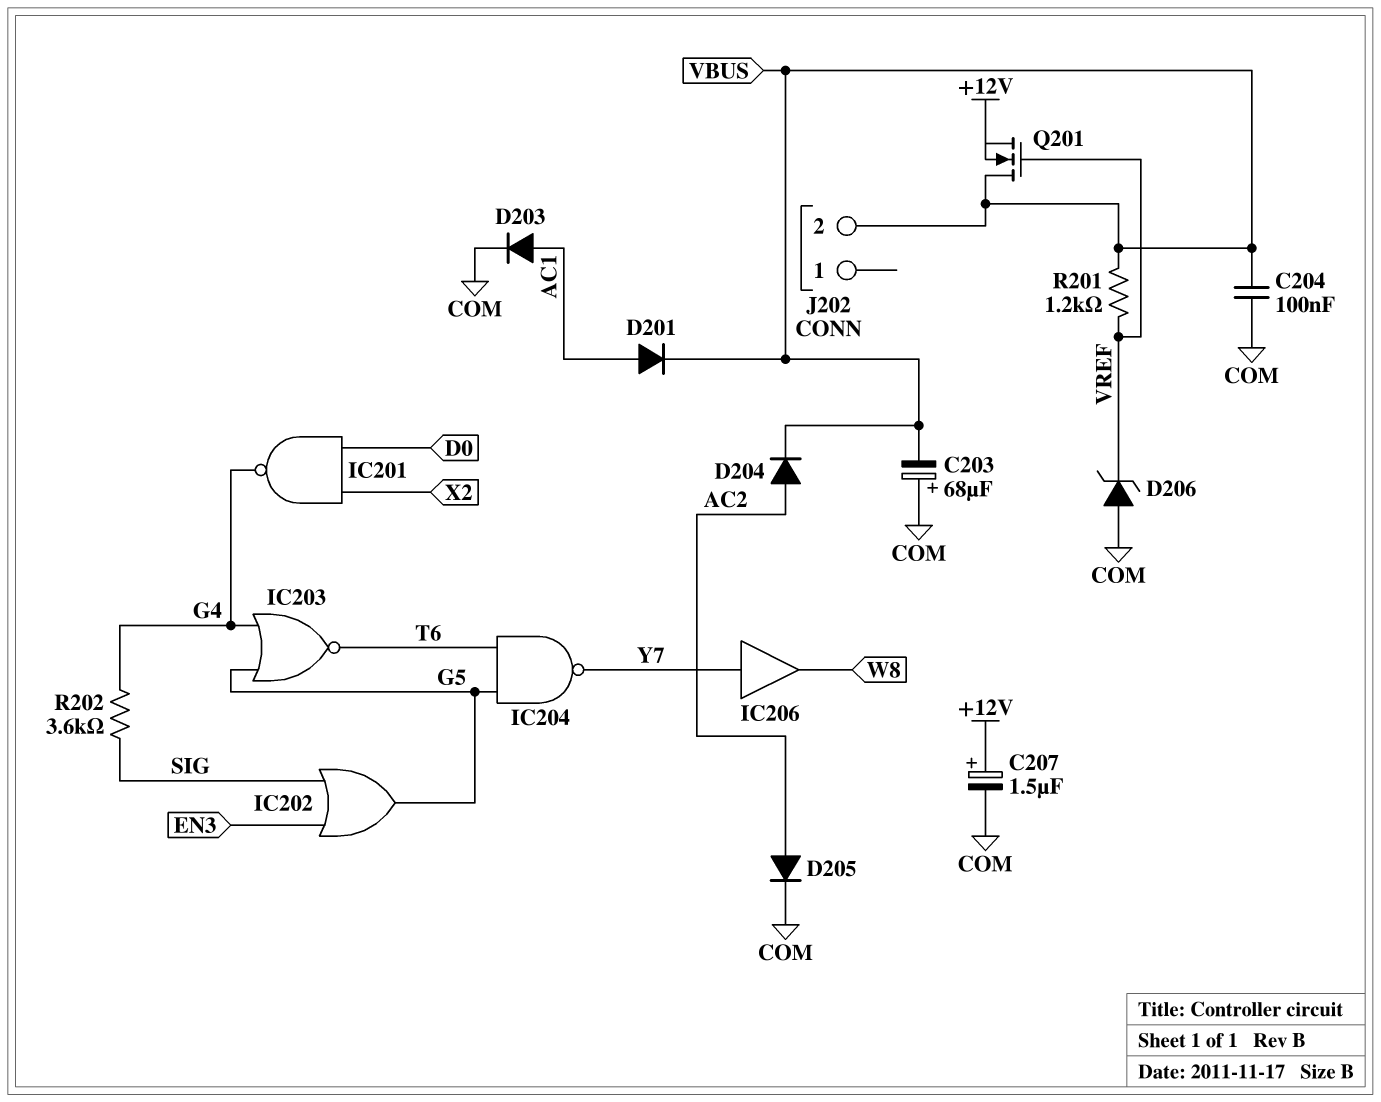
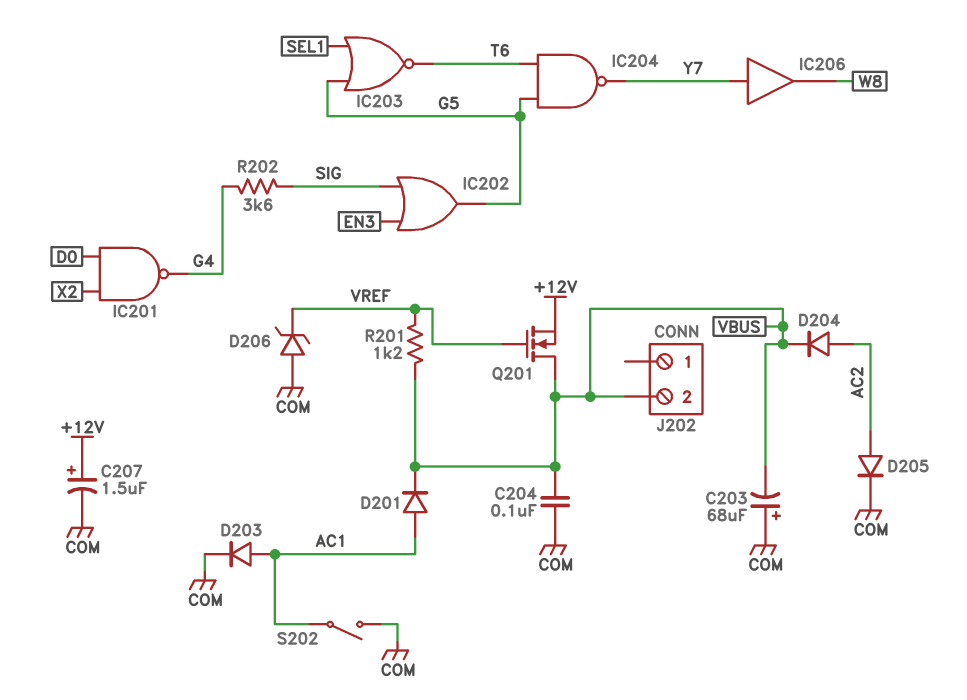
IC203: NOR (in G4, in G5, out T6) -> NOR (in G5, in SEL1, out T6)
S202: none -> switch (AC1, COM)

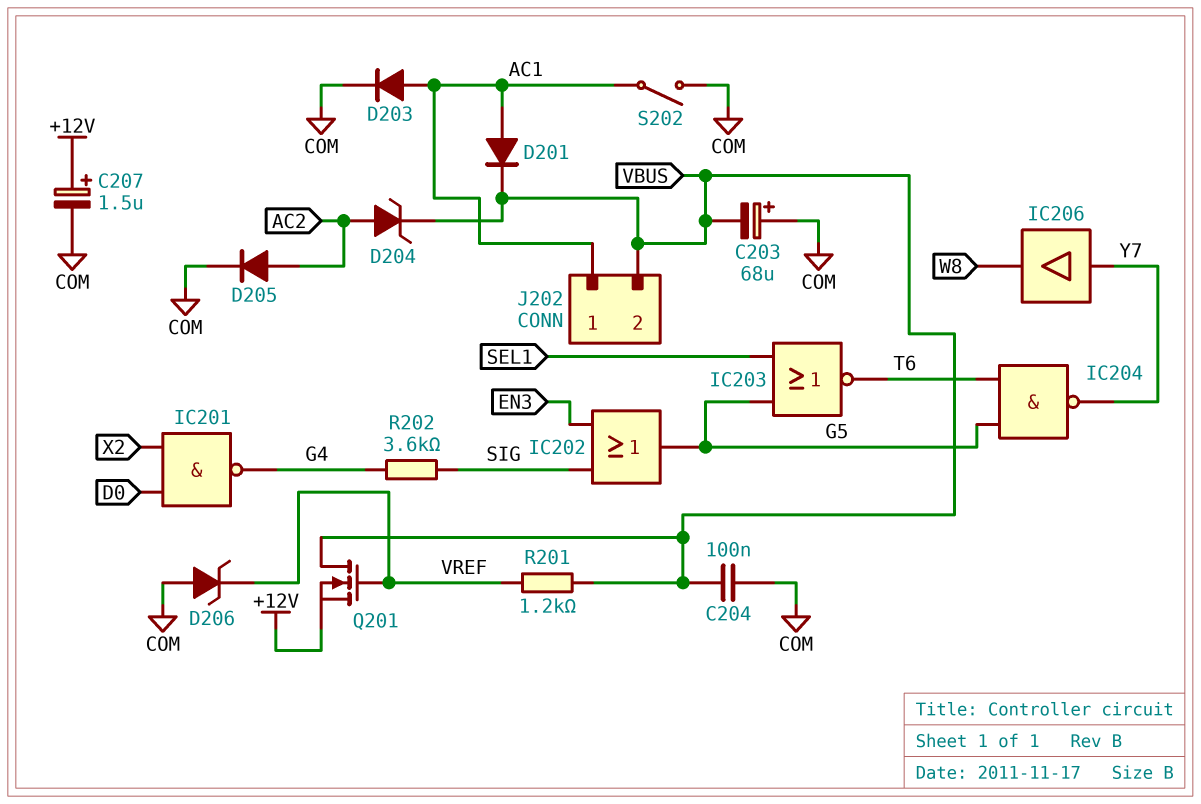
D204: diode (A AC2, K VBUS) -> zener (A AC2, K VBUS)
J202 pin 1: none -> AC1

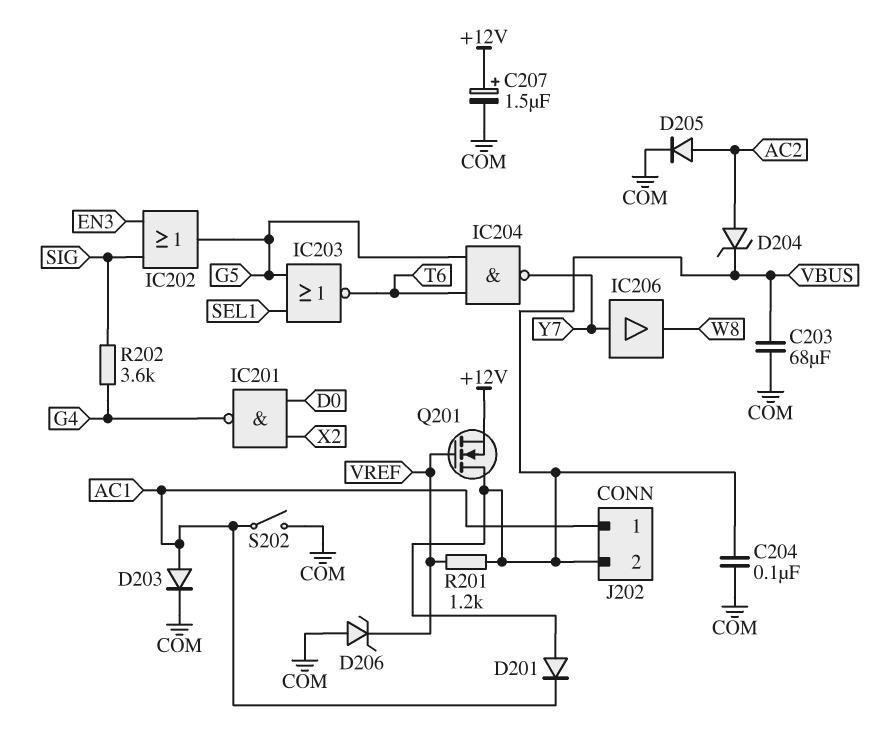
C203: 68uF (plus COM, minus VBUS) -> 68uF (COM, VBUS)
D201: diode (A AC1, K VBUS) -> diode (A VBUS, K AC1)

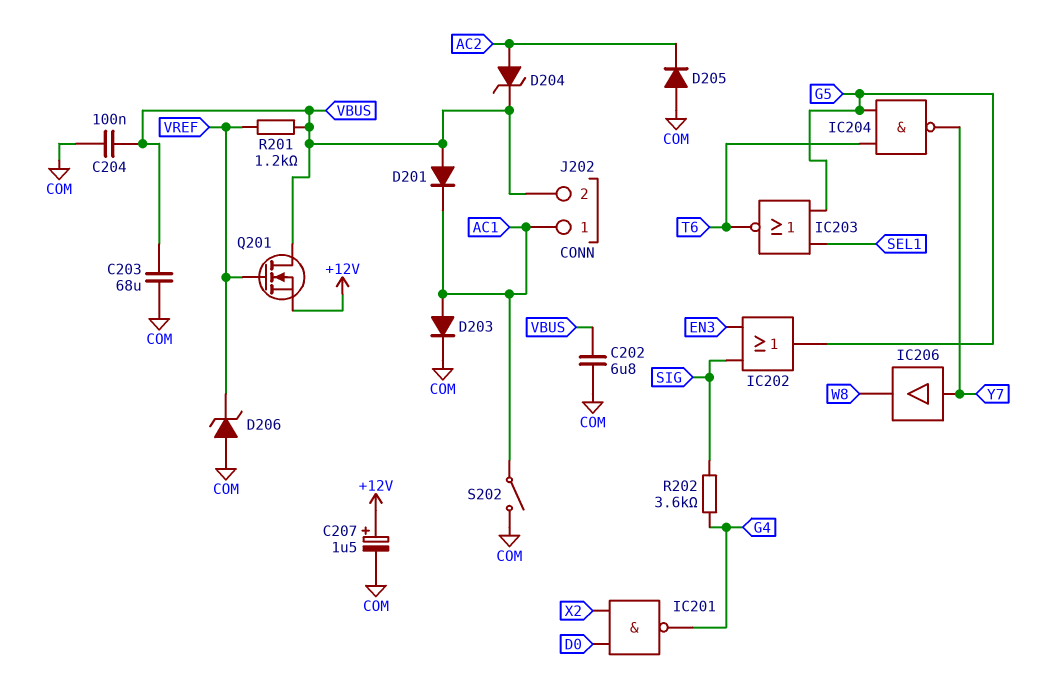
C202: none -> 6.8uF (COM, VBUS)
D205: diode (A AC2, K COM) -> diode (A COM, K AC2)

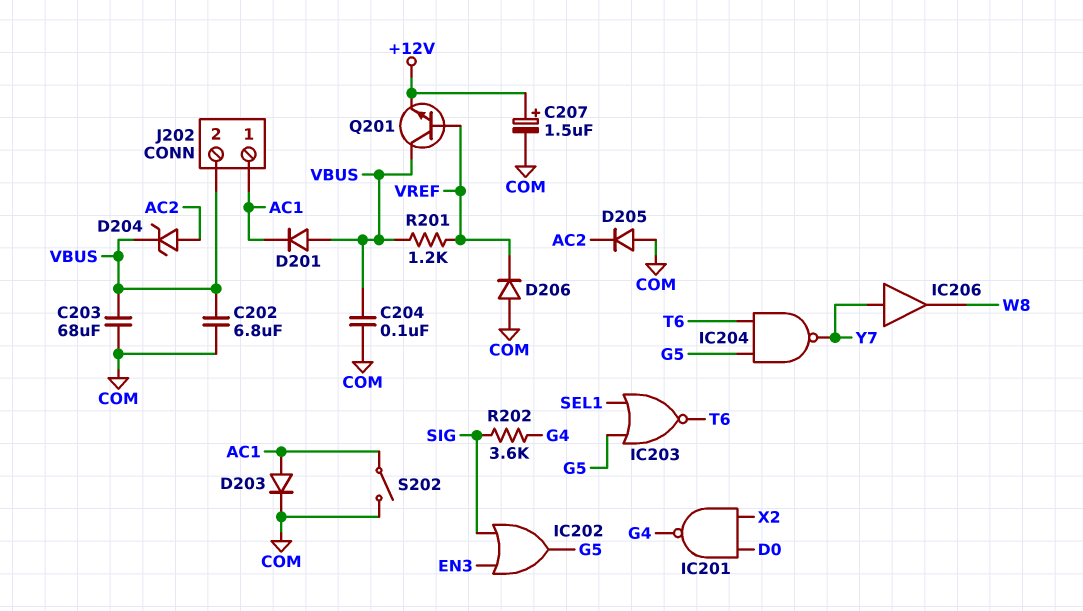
D206: zener (A COM, K VREF) -> diode (A COM, K VREF)
Q201: NMOS (G VREF, D VBUS, S +12V) -> NPN (B VREF, C VBUS, E +12V)

